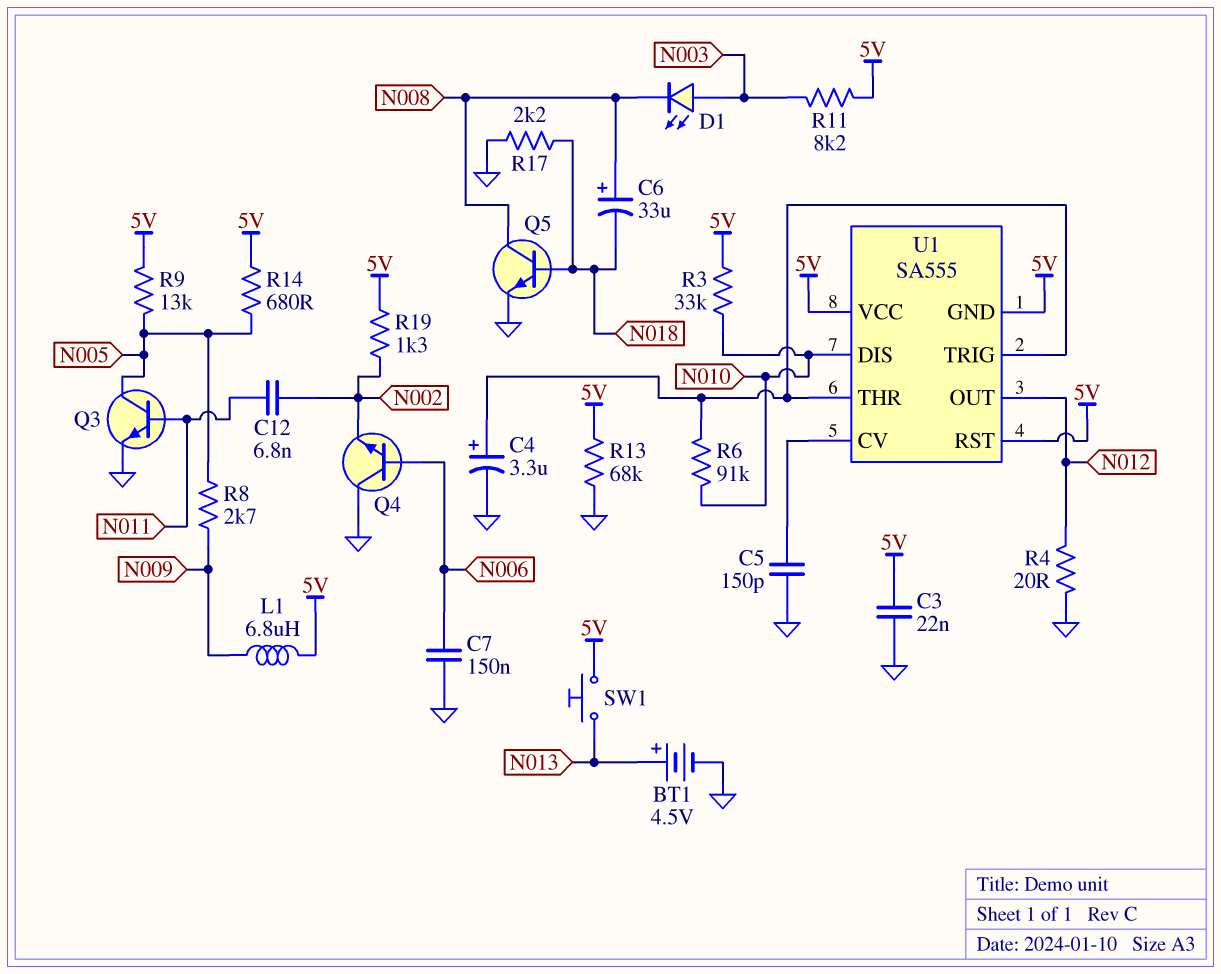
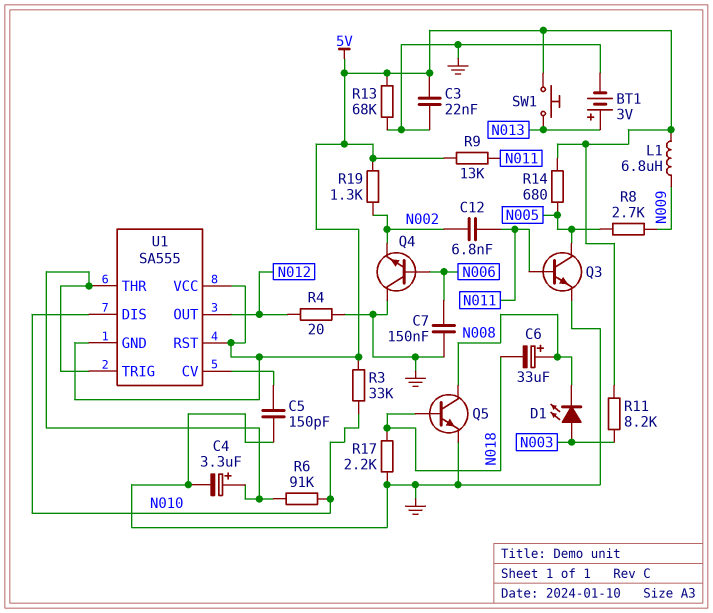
BT1: 4.5V (plus N013, minus GND) -> 3V (plus N013, minus GND)
R9: 13k (5V, N005) -> 13k (5V, N011)

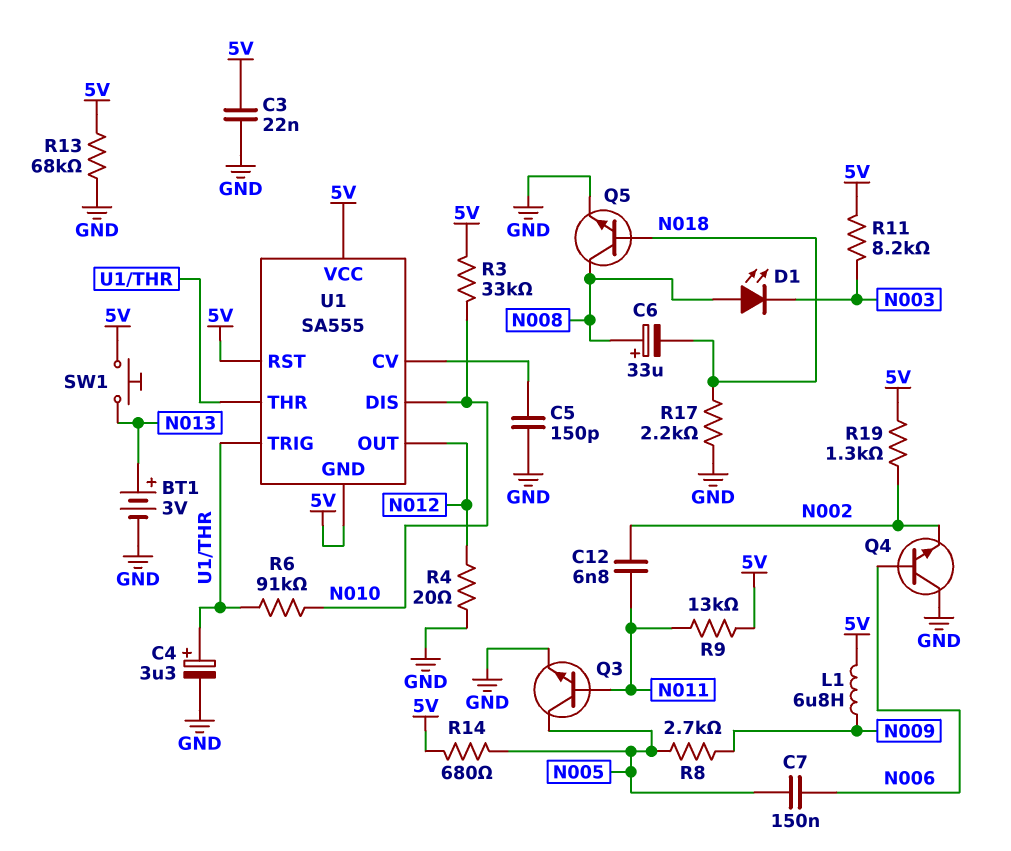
C7: 150nF (GND, N006) -> 150nF (N005, N006)
D1: LED (A N003, K N008) -> LED (A N008, K N003)

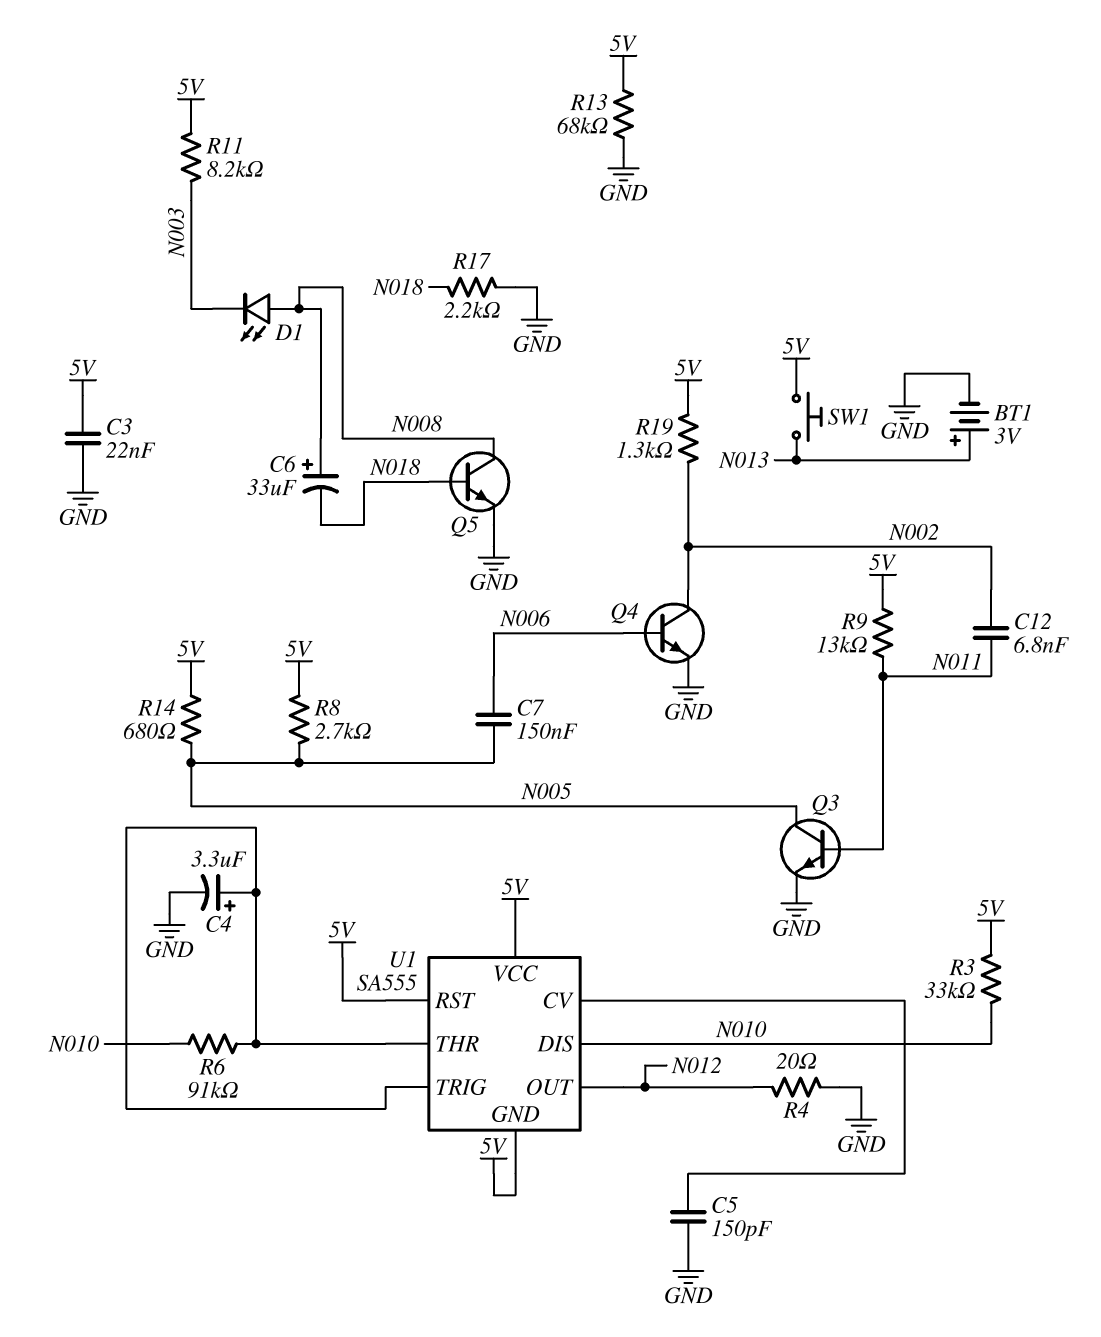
L1: 6.8uH (5V, N009) -> none
Q4: NPN (B N006, C GND, E N002) -> NPN (B N006, C N002, E GND)
R8: 2.7k (N005, N009) -> 2.7k (5V, N005)

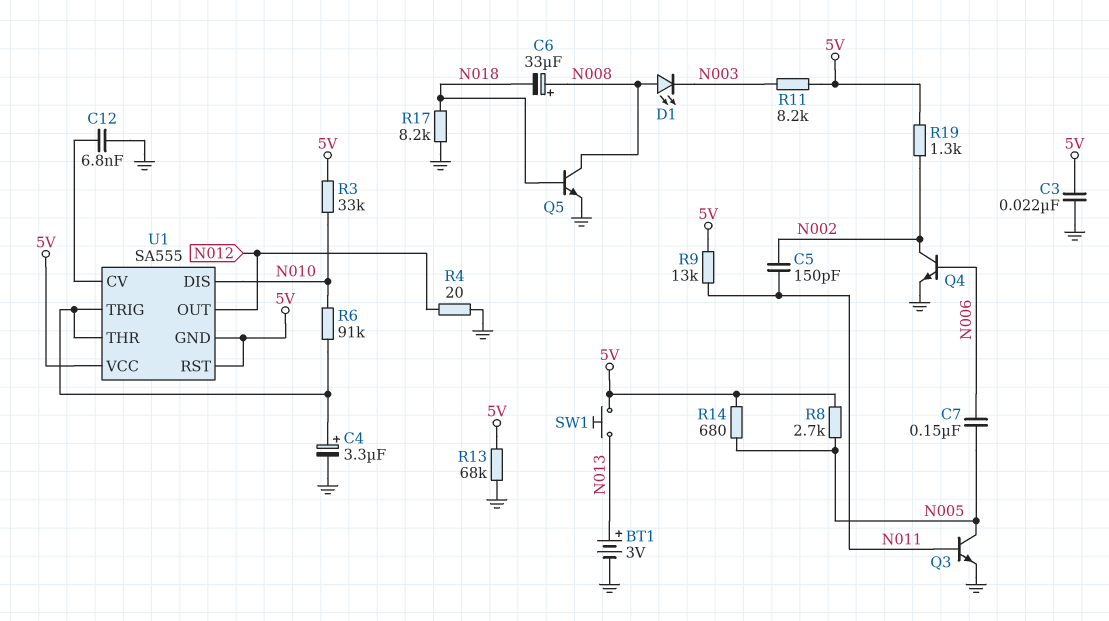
C5: 150pF (GND, U1/CV) -> 150pF (N002, N011)
C12: 6.8nF (N002, N011) -> 6.8nF (GND, U1/CV)
R17: 2.2k (GND, N018) -> 8.2k (GND, N018)

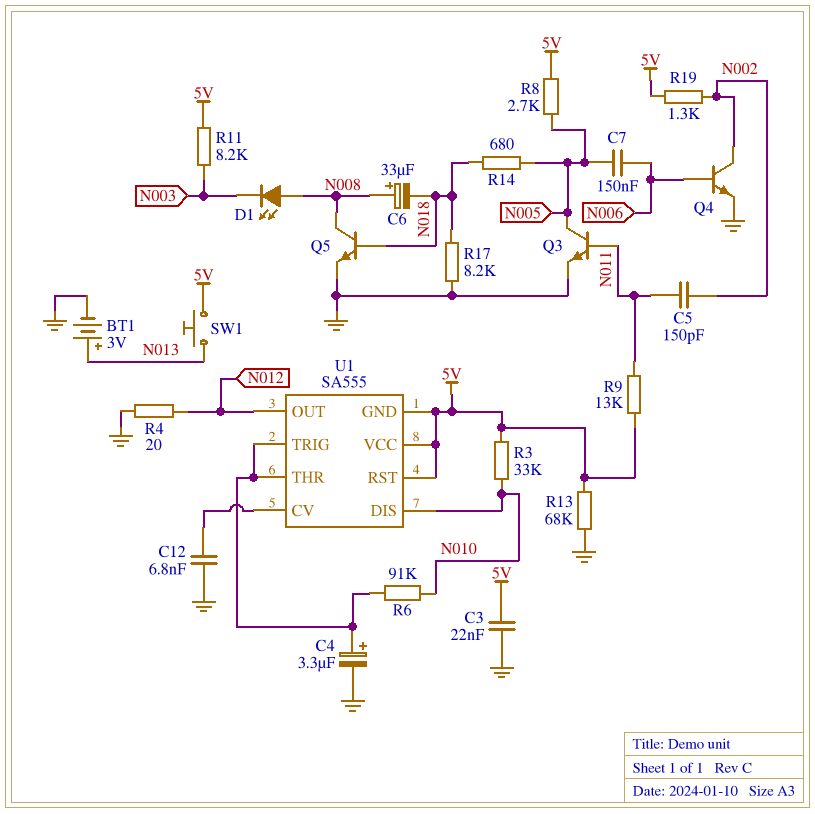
R14: 680 (5V, N005) -> 680 (N005, N018)

